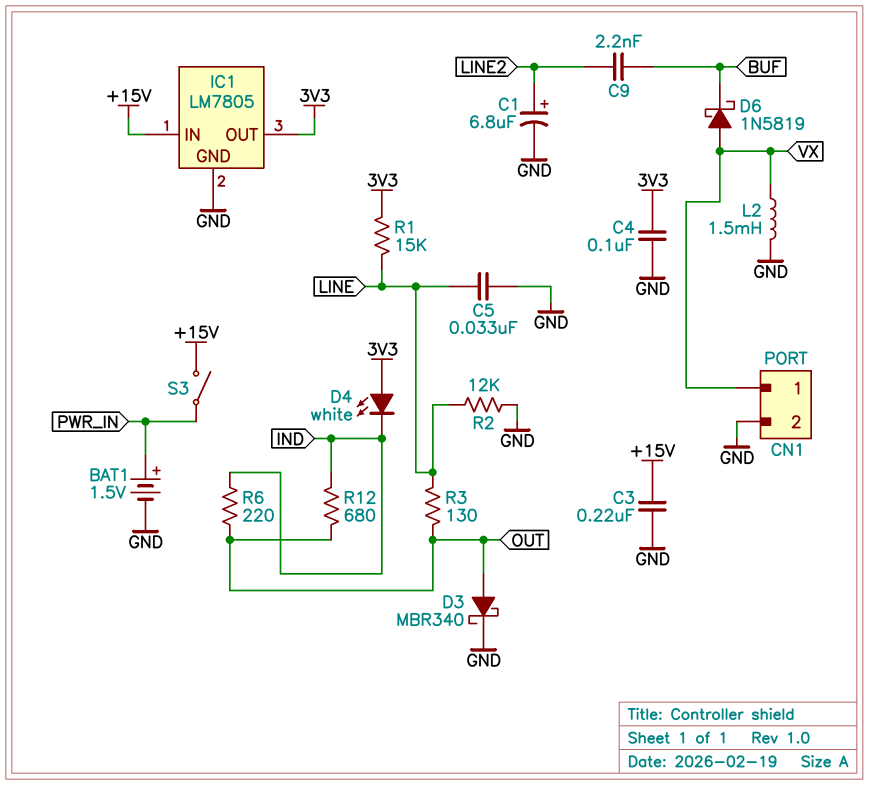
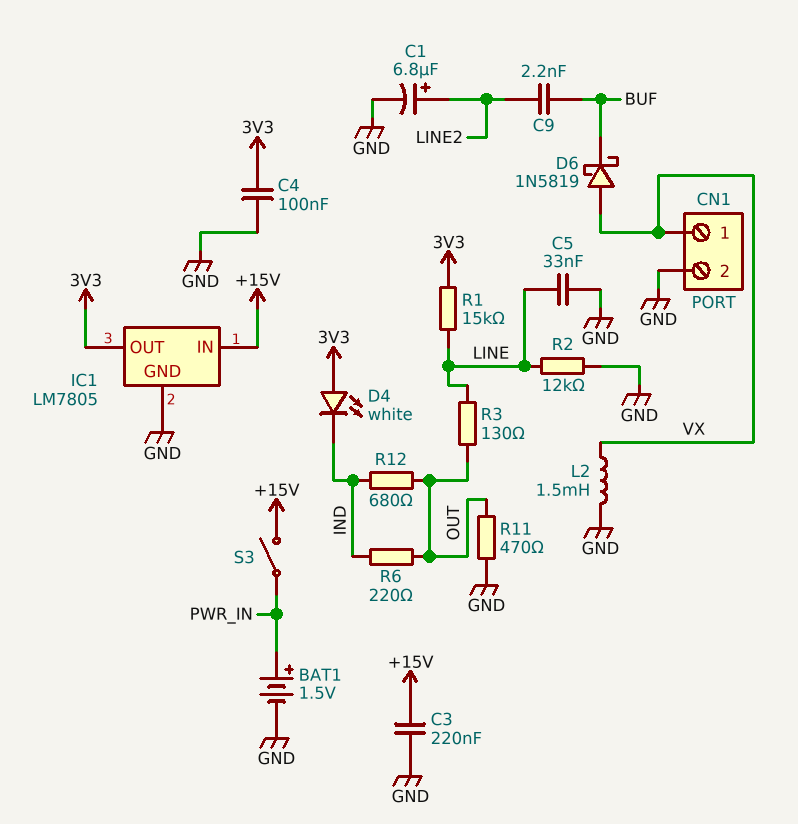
D3: schottky MBR340 (A OUT, K GND) -> none
R11: none -> 470 (GND, OUT)

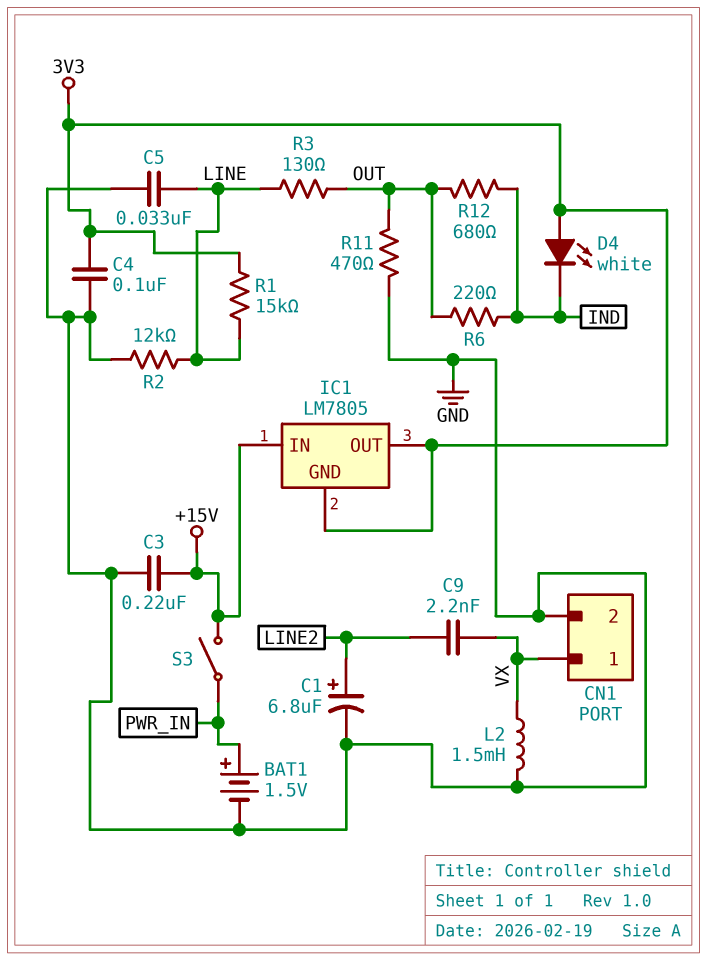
C9: 2.2nF (BUF, LINE2) -> 2.2nF (LINE2, VX)
D6: schottky 1N5819 (A VX, K BUF) -> none
IC1 pin GND: GND -> 3V3

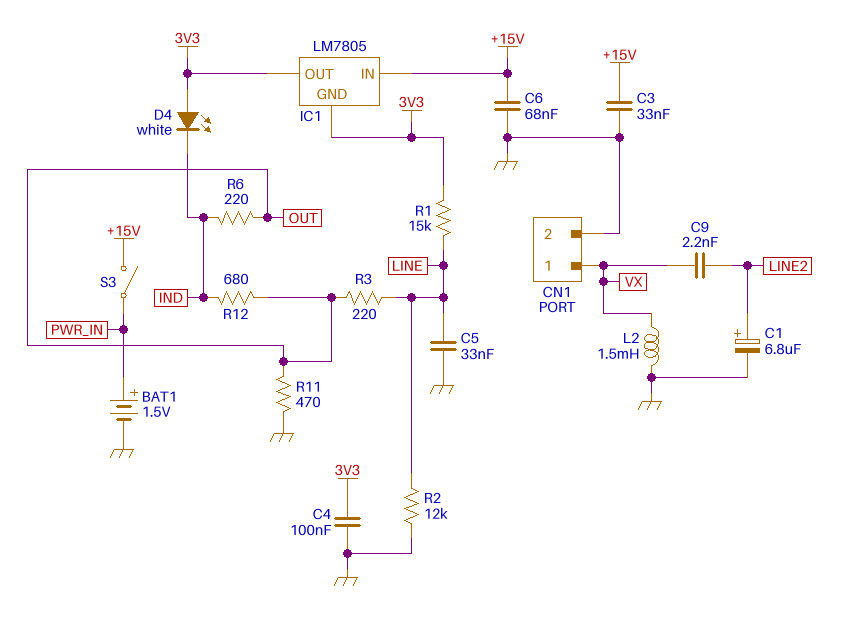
C3: 220nF (+15V, GND) -> 33nF (+15V, GND)
C6: none -> 68nF (+15V, GND)
R3: 130 (LINE, OUT) -> 220 (LINE, OUT)

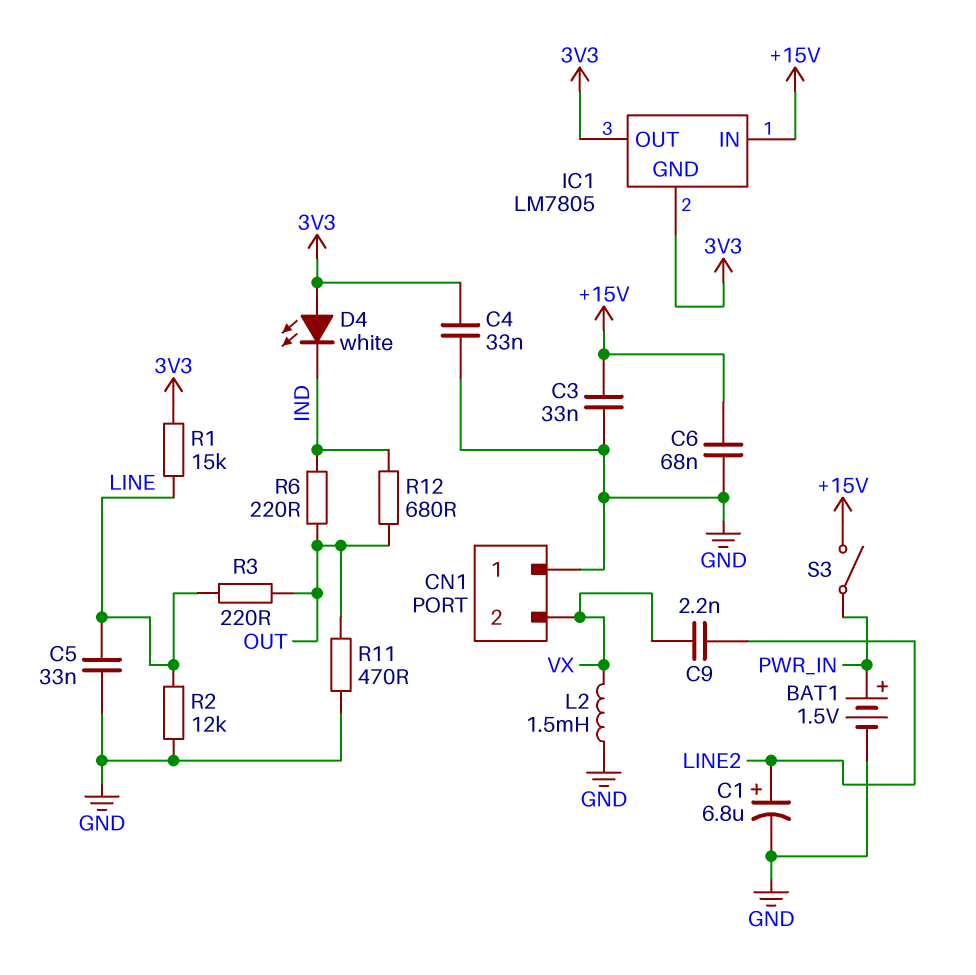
C4: 100nF (3V3, GND) -> 33nF (3V3, GND)
CN1 pin 1: VX -> GND
CN1 pin 2: GND -> VX

